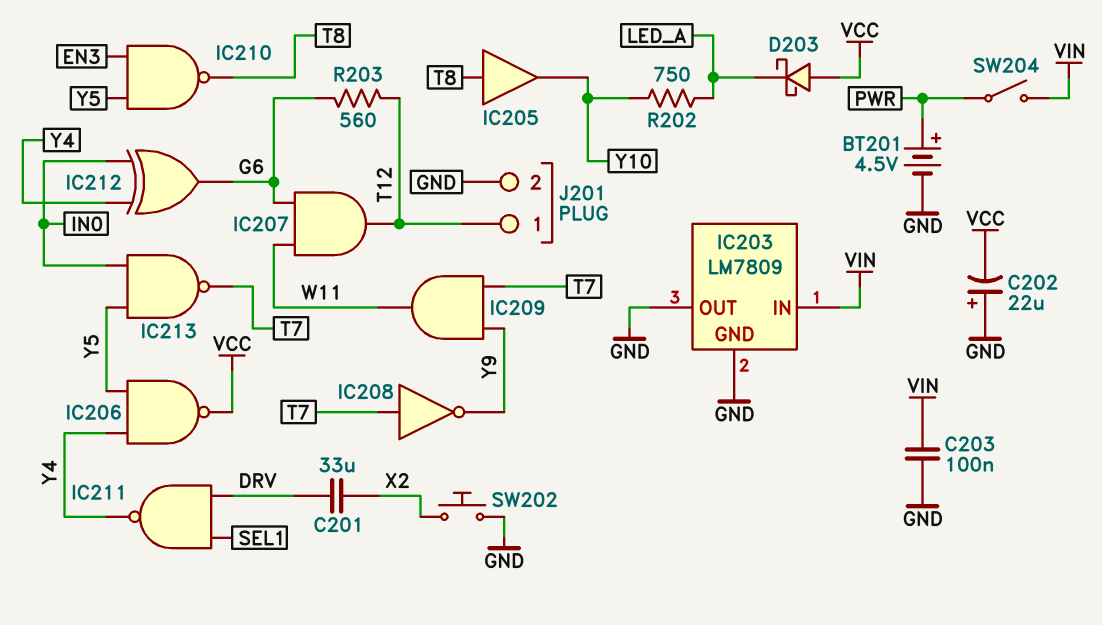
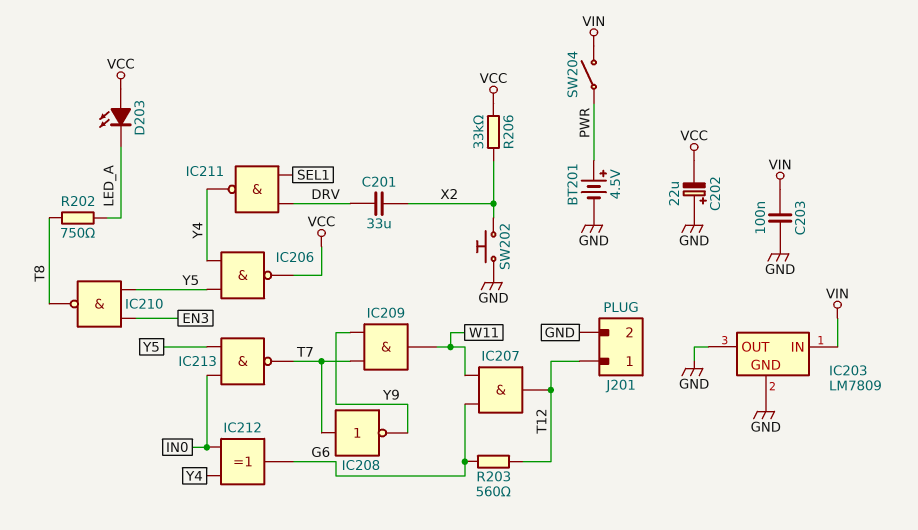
D203: schottky (A VCC, K LED_A) -> LED (A VCC, K LED_A)
IC205: buffer (in T8, out Y10) -> none
R202: 750 (LED_A, Y10) -> 750 (LED_A, T8)
R206: none -> 33k (VCC, X2)

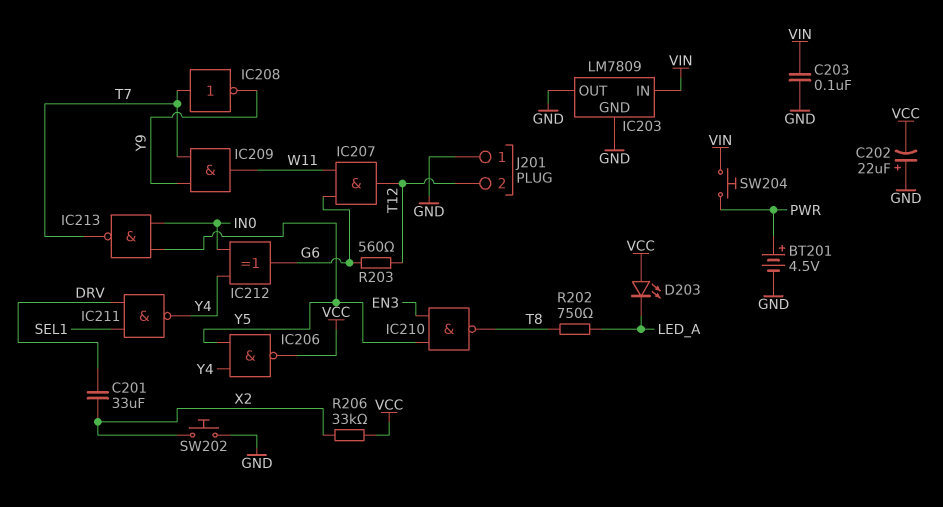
J201 pin 1: T12 -> GND
J201 pin 2: GND -> T12
SW204: switch (PWR, VIN) -> button (PWR, VIN)

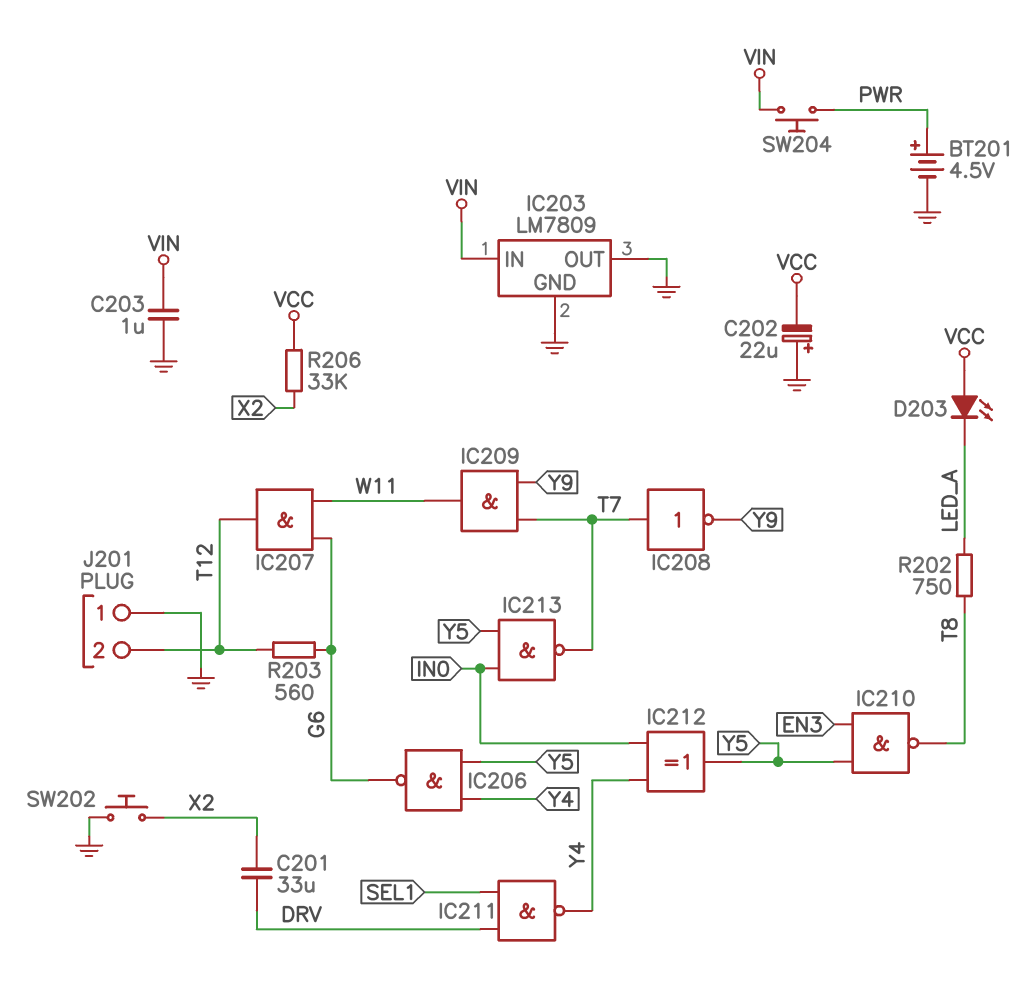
C203: 100nF (GND, VIN) -> 1uF (GND, VIN)
IC206: NAND (in Y4, in Y5, out VCC) -> NAND (in Y4, in Y5, out G6)
IC212: XOR (in IN0, in Y4, out G6) -> XOR (in IN0, in Y4, out Y5)

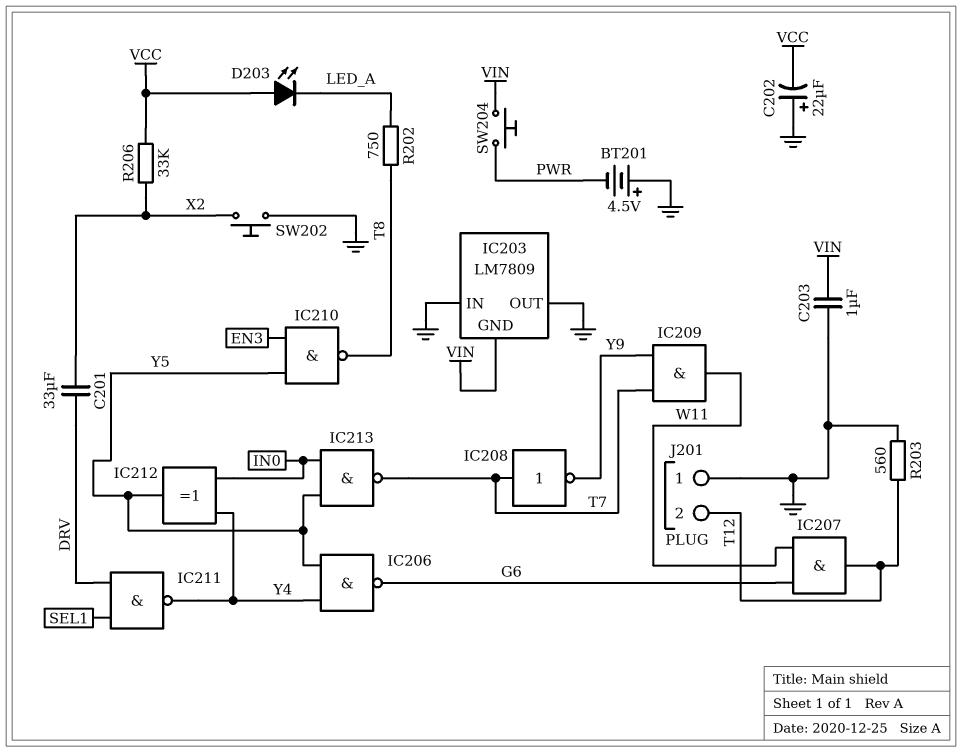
BT201: 4.5V (plus PWR, minus GND) -> 4.5V (plus GND, minus PWR)
IC203 pin GND: GND -> VIN
IC203 pin IN: VIN -> GND
R203: 560 (G6, T12) -> 560 (GND, T12)

